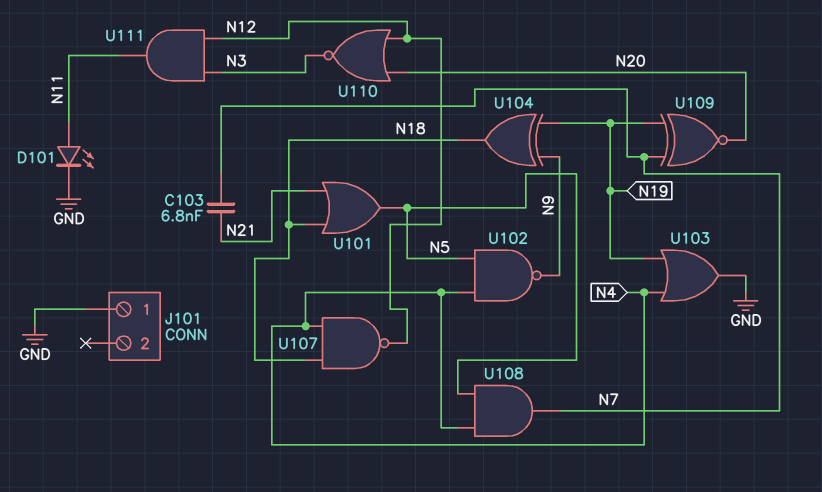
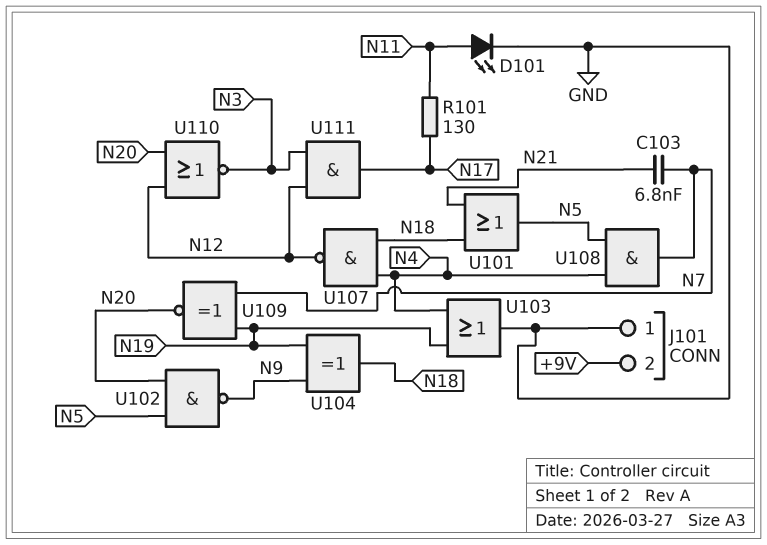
J101 pin 2: none -> +9V
R101: none -> 130 (N11, N17)
U102: NAND (in N4, in N5, out N9) -> NAND (in N5, in N20, out N9)
U111: AND (in N3, in N12, out N11) -> AND (in N3, in N12, out N17)

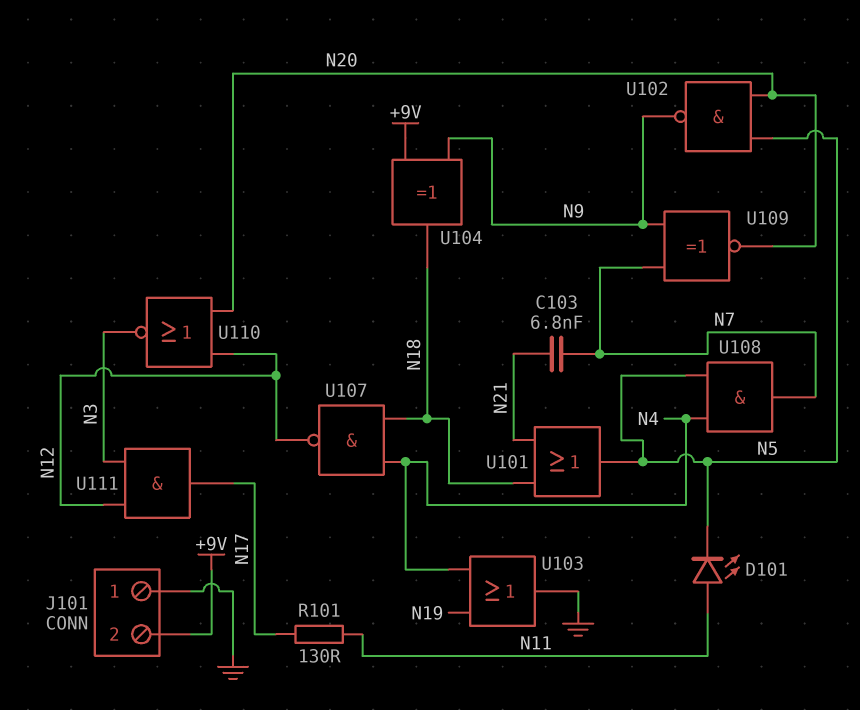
D101: LED (A N11, K GND) -> LED (A N11, K N5)
U104: XOR (in N9, in N19, out N18) -> XOR (in +9V, in N9, out N18)
U109: XNOR (in N7, in N19, out N20) -> XNOR (in N7, in N9, out N20)

